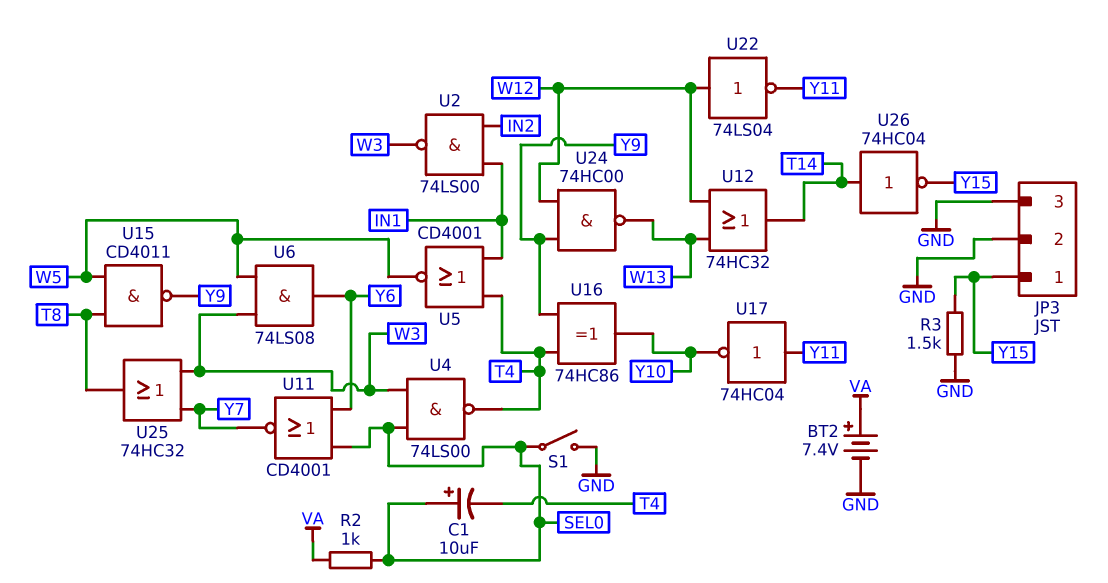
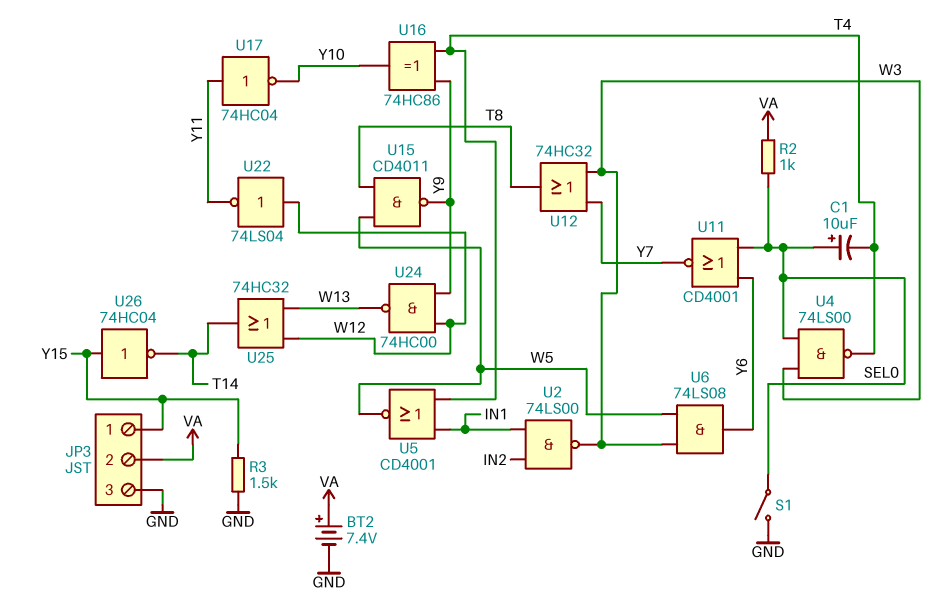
JP3 pin 2: GND -> VA
U12: OR 74HC32 (in W12, in W13, out T14) -> OR 74HC32 (in W3, in Y7, out T8)
U25: OR 74HC32 (in W3, in Y7, out T8) -> OR 74HC32 (in W12, in W13, out T14)
U26: NOT 74HC04 (in T14, out Y15) -> NOT 74HC04 (in Y15, out T14)

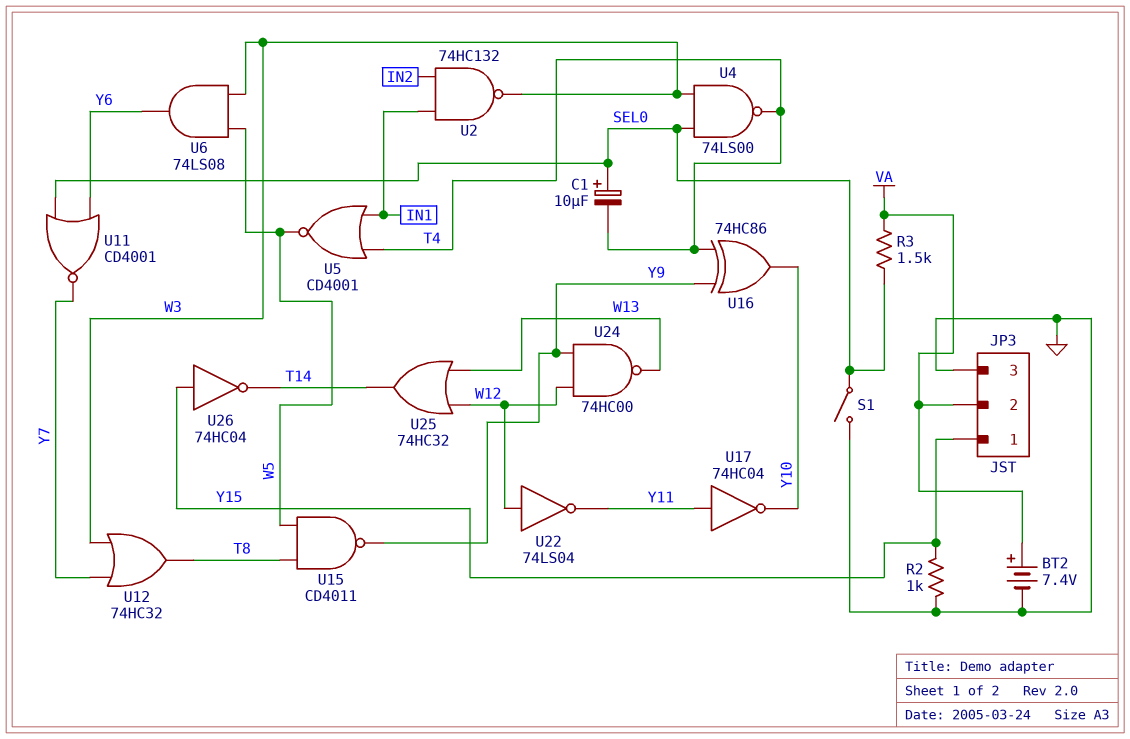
R2: 1k (SEL0, VA) -> 1k (GND, Y15)
R3: 1.5k (GND, Y15) -> 1.5k (SEL0, VA)
U2: NAND 74LS00 (in IN1, in IN2, out W3) -> NAND 74HC132 (in IN1, in IN2, out W3)

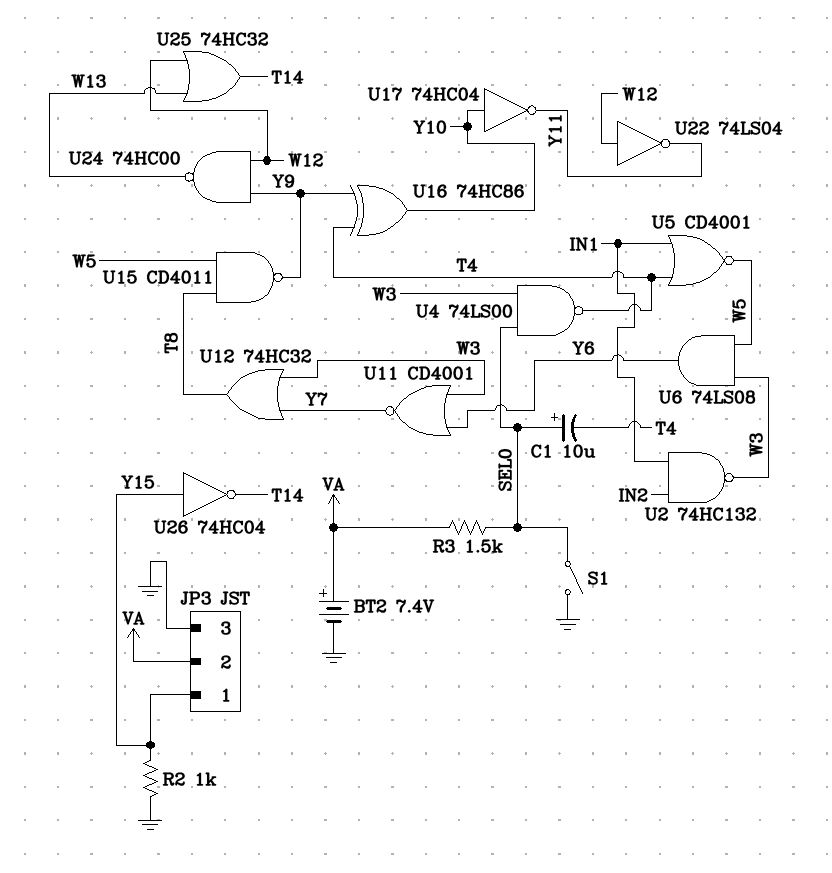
U11: NOR CD4001 (in SEL0, in Y6, out Y7) -> NOR CD4001 (in W3, in Y6, out Y7)
U17: NOT 74HC04 (in Y11, out Y10) -> NOT 74HC04 (in Y10, out Y11)

